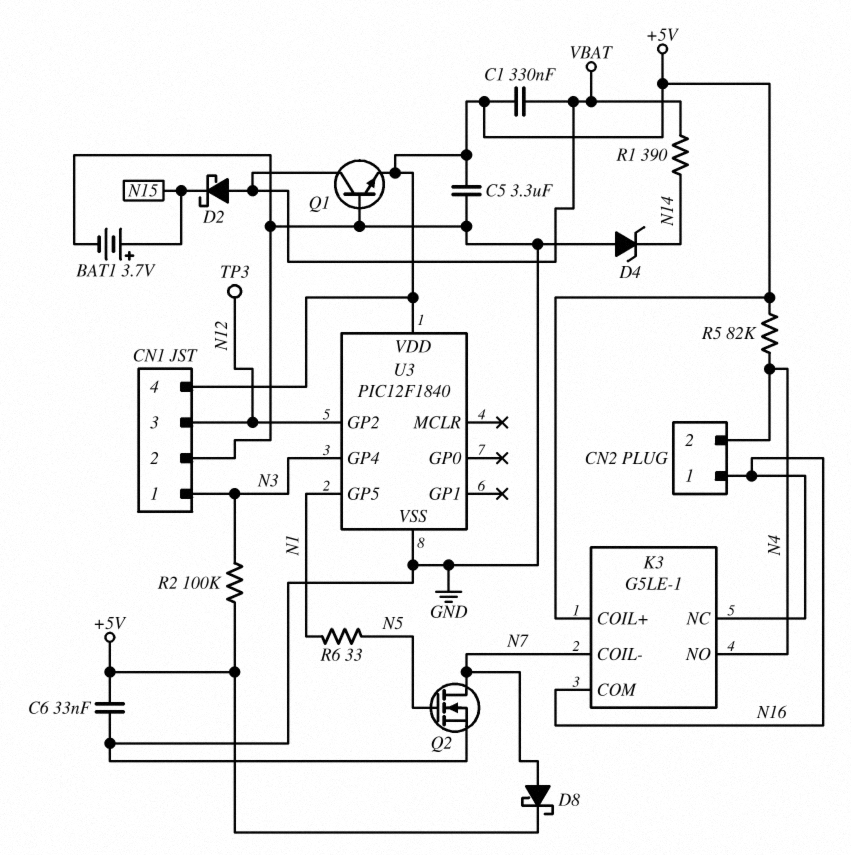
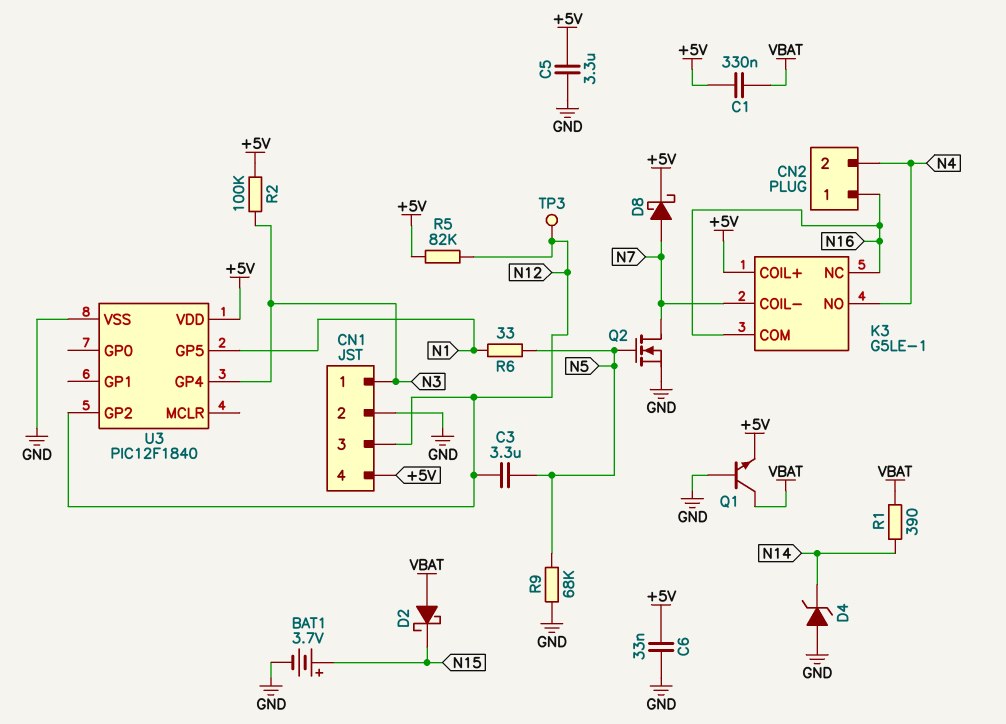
C3: none -> 3.3uF (N5, N12)
R5: 82k (+5V, N4) -> 82k (+5V, N12)
R9: none -> 68k (GND, N5)

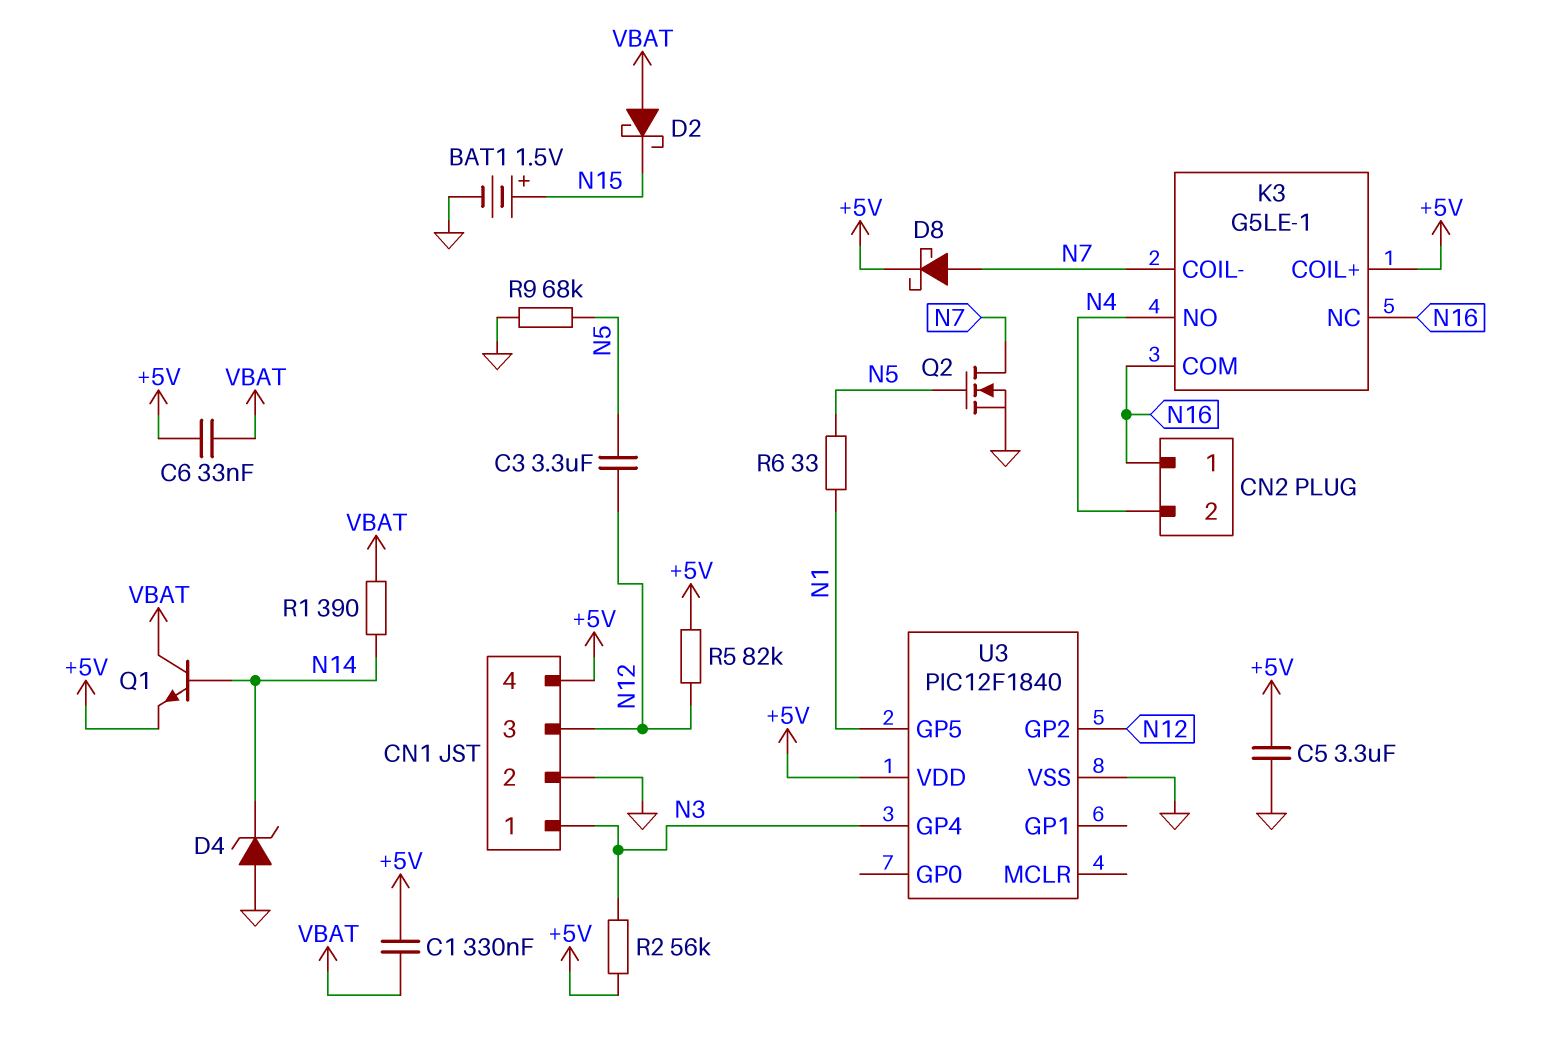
BAT1: 3.7V (plus N15, minus GND) -> 1.5V (plus N15, minus GND)
C6: 33nF (+5V, GND) -> 33nF (+5V, VBAT)
Q1: NPN (B GND, C VBAT, E +5V) -> NPN (B N14, C VBAT, E +5V)
R2: 100k (+5V, N3) -> 56k (+5V, N3)
TP3: test point (N12) -> none

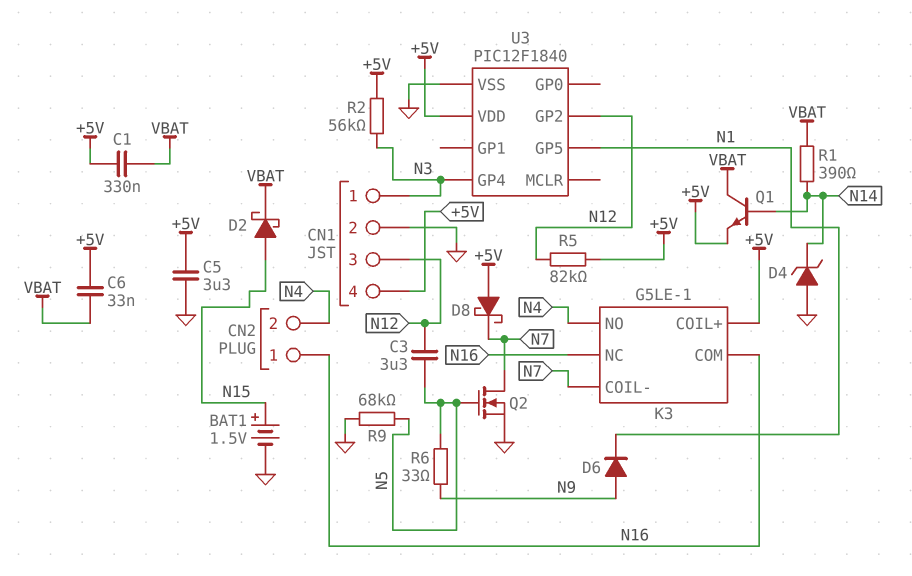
D2: schottky (A VBAT, K N15) -> schottky (A N15, K VBAT)
D6: none -> diode (A N9, K N1)
D8: schottky (A N7, K +5V) -> schottky (A +5V, K N7)
R6: 33 (N1, N5) -> 33 (N5, N9)

